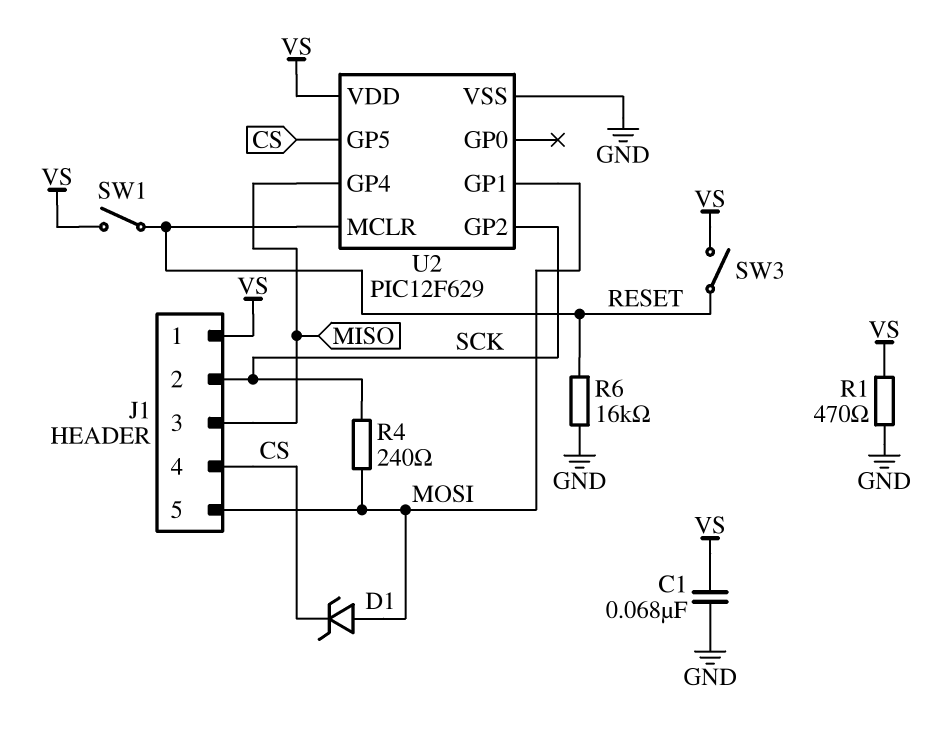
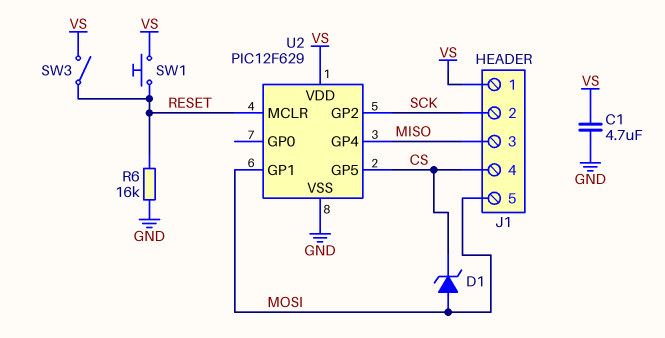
C1: 68nF (GND, VS) -> 4.7uF (GND, VS)
R1: 470 (GND, VS) -> none
R4: 240 (MOSI, SCK) -> none
SW1: switch (RESET, VS) -> button (RESET, VS)

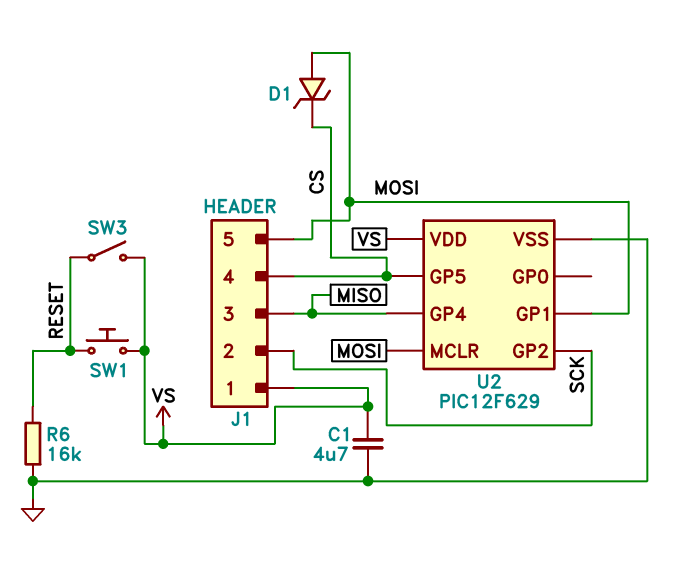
U2 pin MCLR: RESET -> MOSI

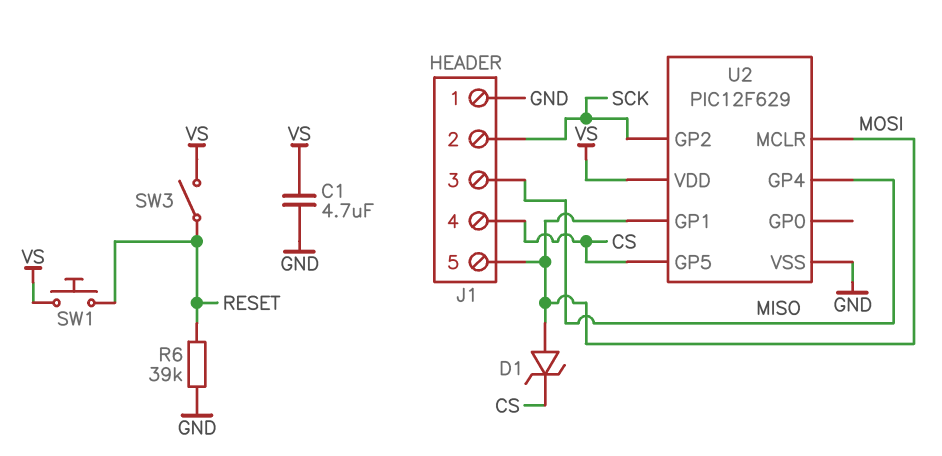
J1 pin 1: VS -> GND
R6: 16k (GND, RESET) -> 39k (GND, RESET)

